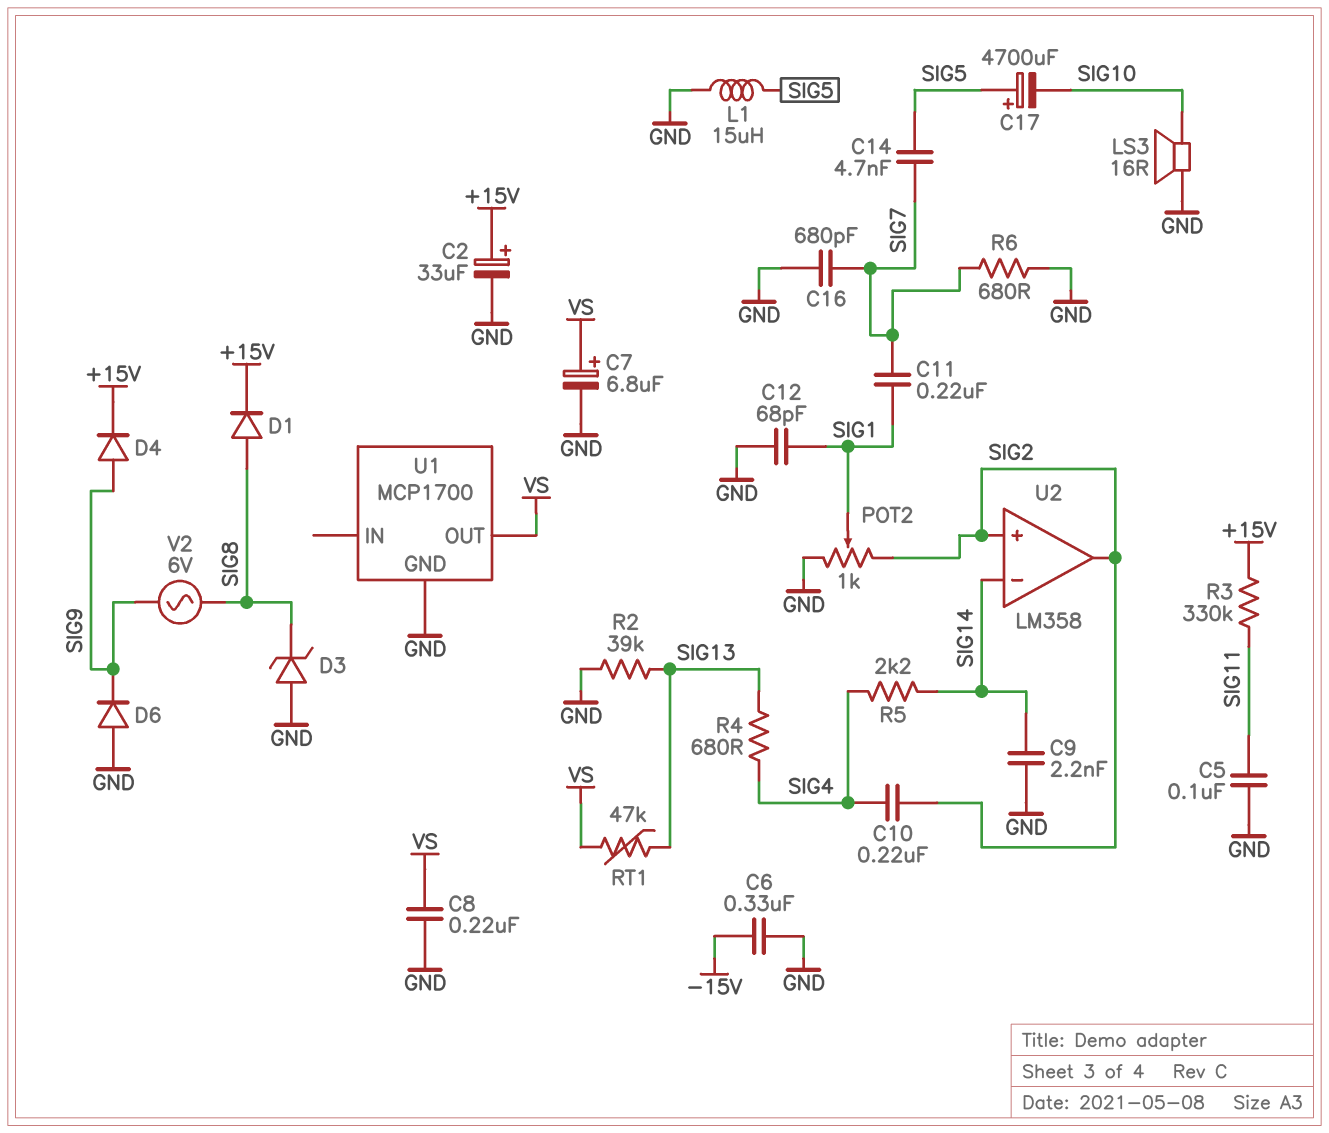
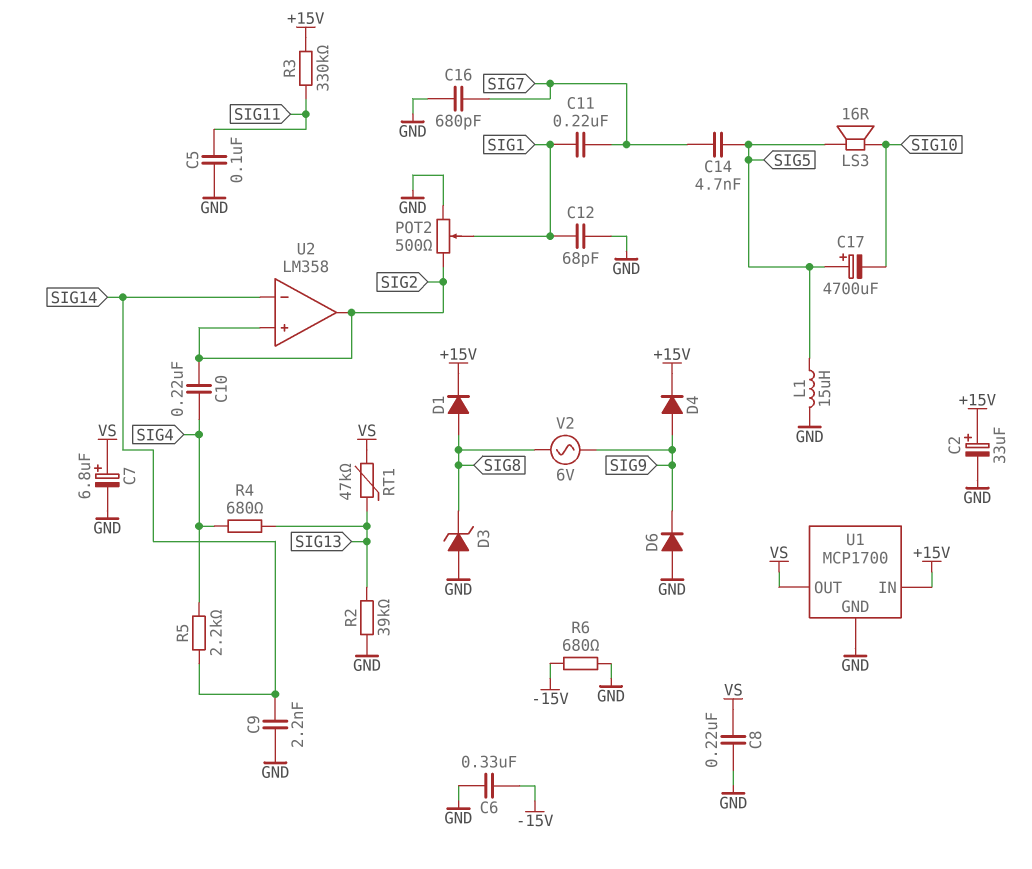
LS3: speaker 16R (GND, SIG10) -> speaker 16R (SIG5, SIG10)
POT2: 1k (GND, SIG2, wiper SIG1) -> 500 (GND, SIG2, wiper SIG1)
R6: 680 (GND, SIG7) -> 680 (-15V, GND)
U1 pin IN: none -> +15V

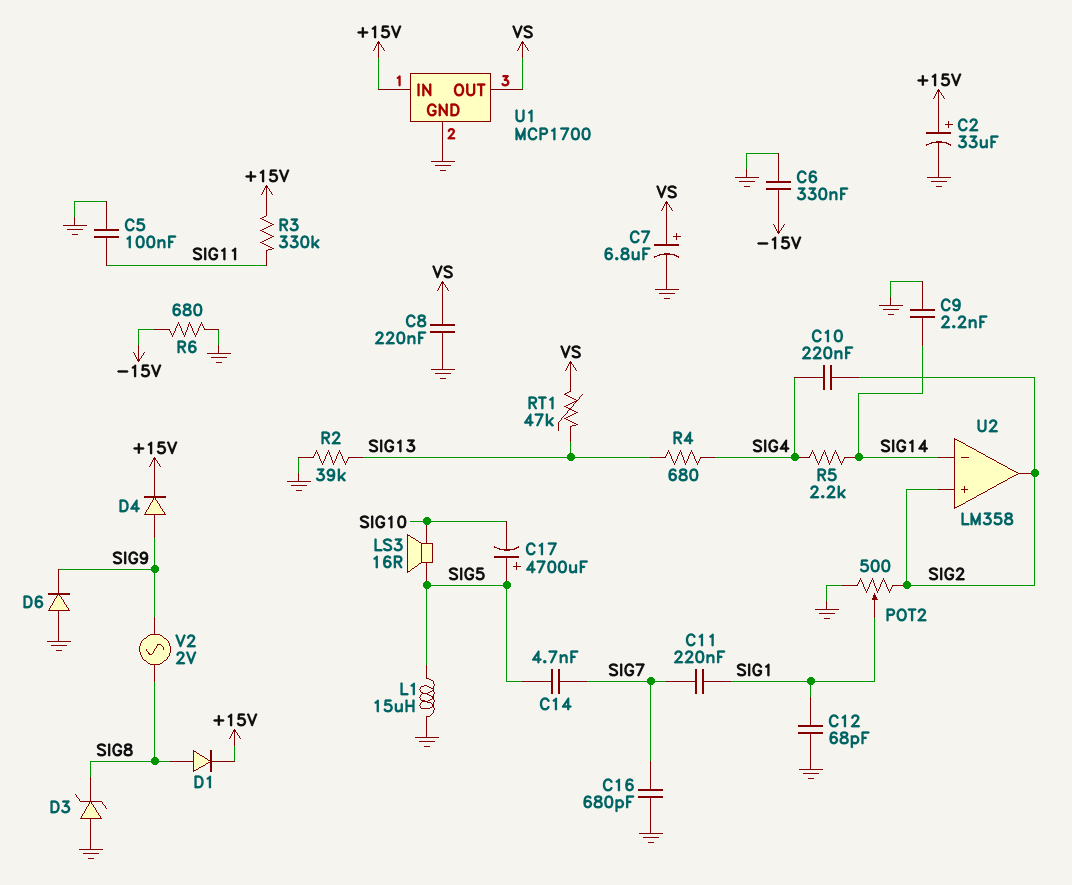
V2: AC 6V (SIG8, SIG9) -> AC 2V (SIG8, SIG9)

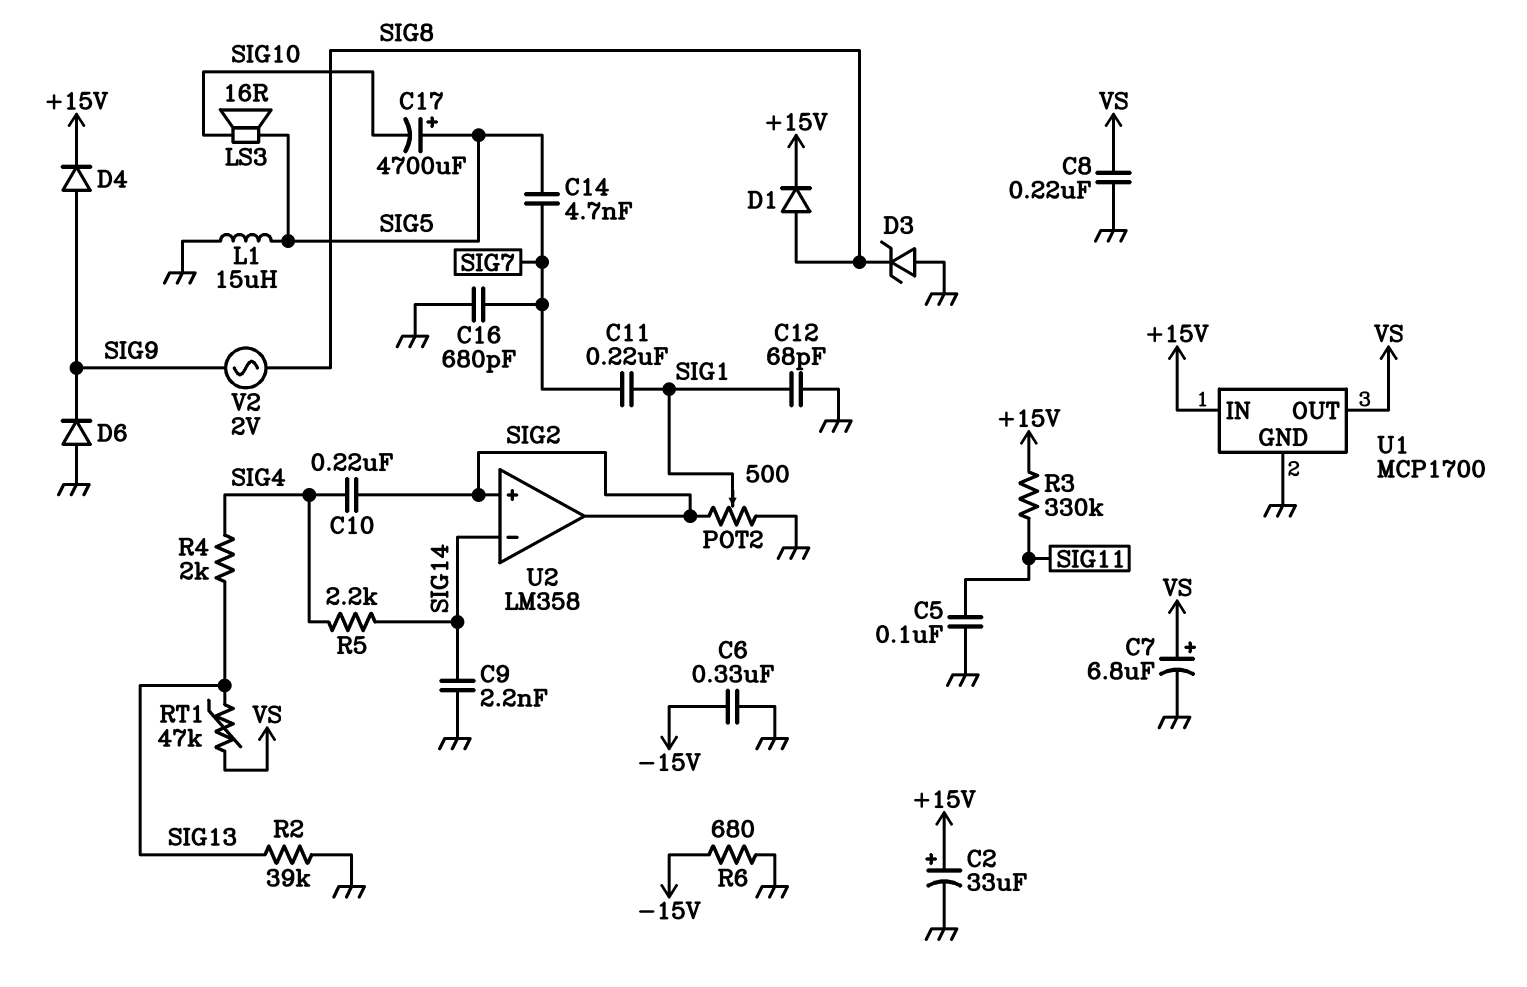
R4: 680 (SIG4, SIG13) -> 2k (SIG4, SIG13)

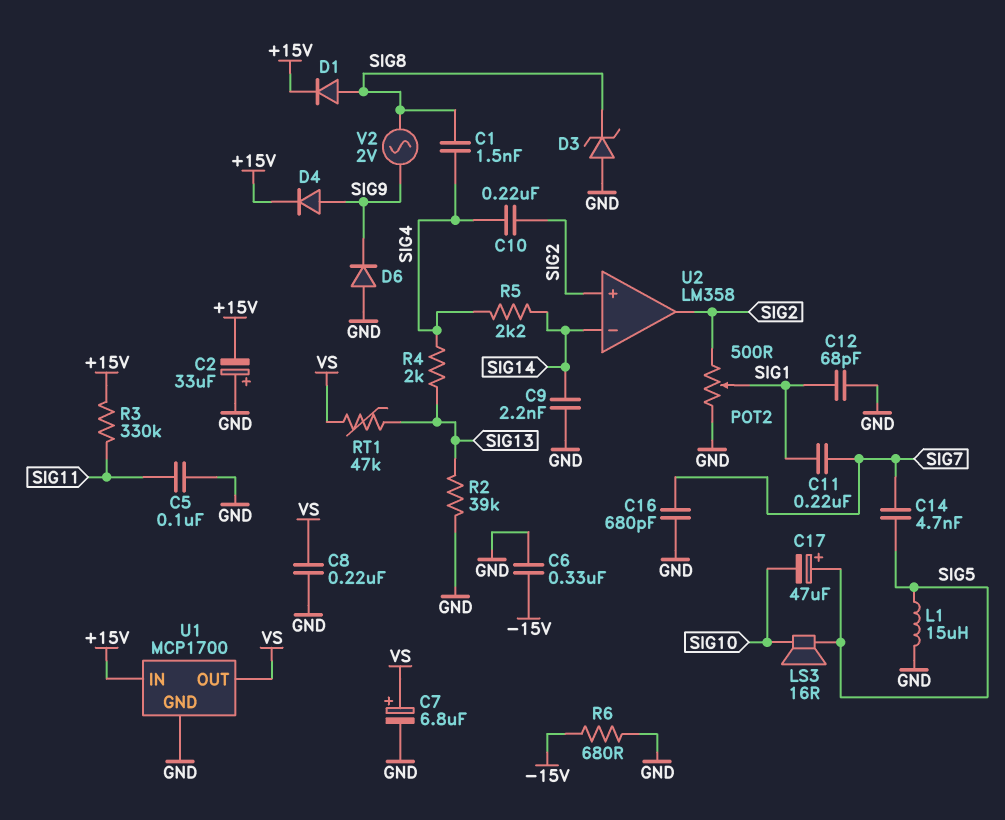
C1: none -> 1.5nF (SIG4, SIG8)
C2: 33uF (plus +15V, minus GND) -> 33uF (plus GND, minus +15V)
C17: 4700uF (plus SIG5, minus SIG10) -> 47uF (plus SIG5, minus SIG10)

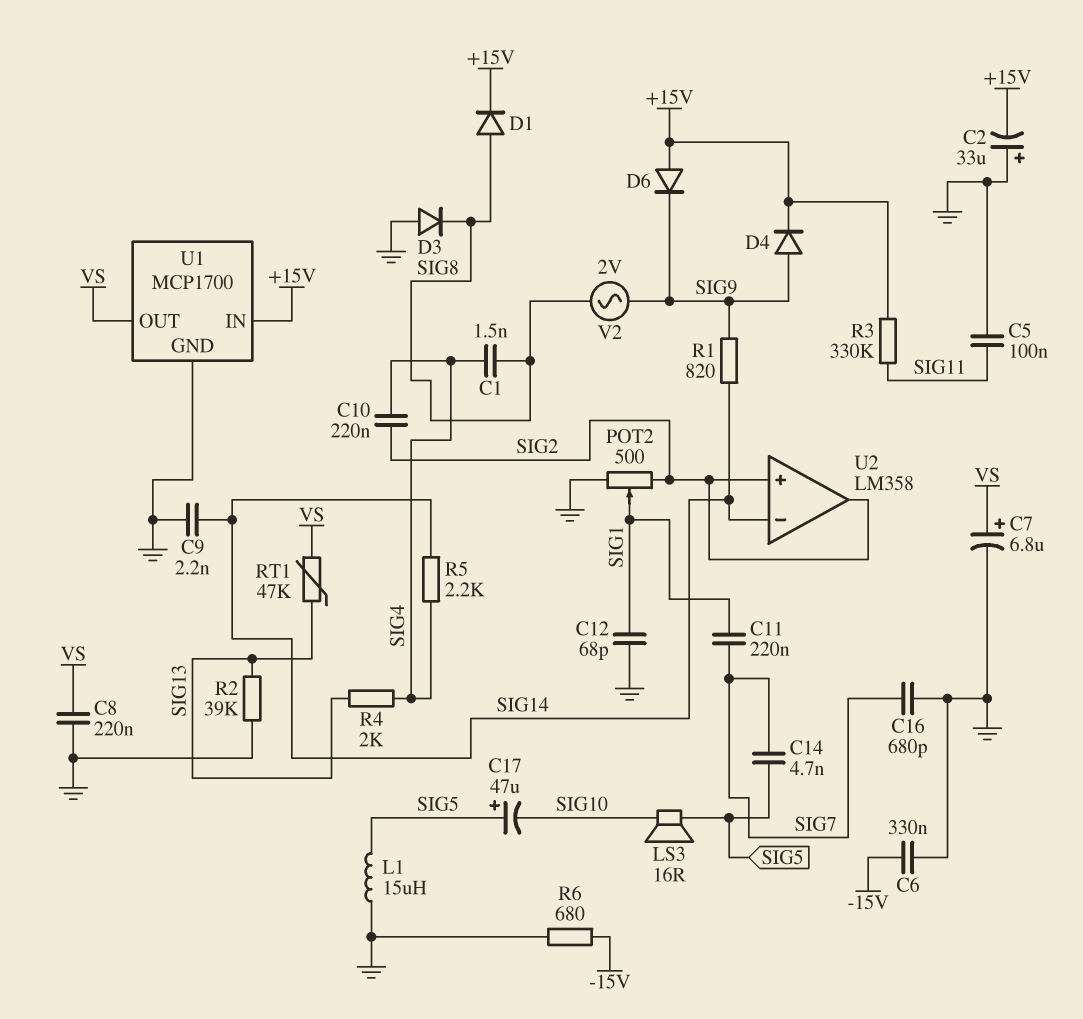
D3: zener (A GND, K SIG8) -> diode (A GND, K SIG8)
D6: diode (A GND, K SIG9) -> diode (A +15V, K SIG9)
R1: none -> 820 (SIG9, SIG14)

